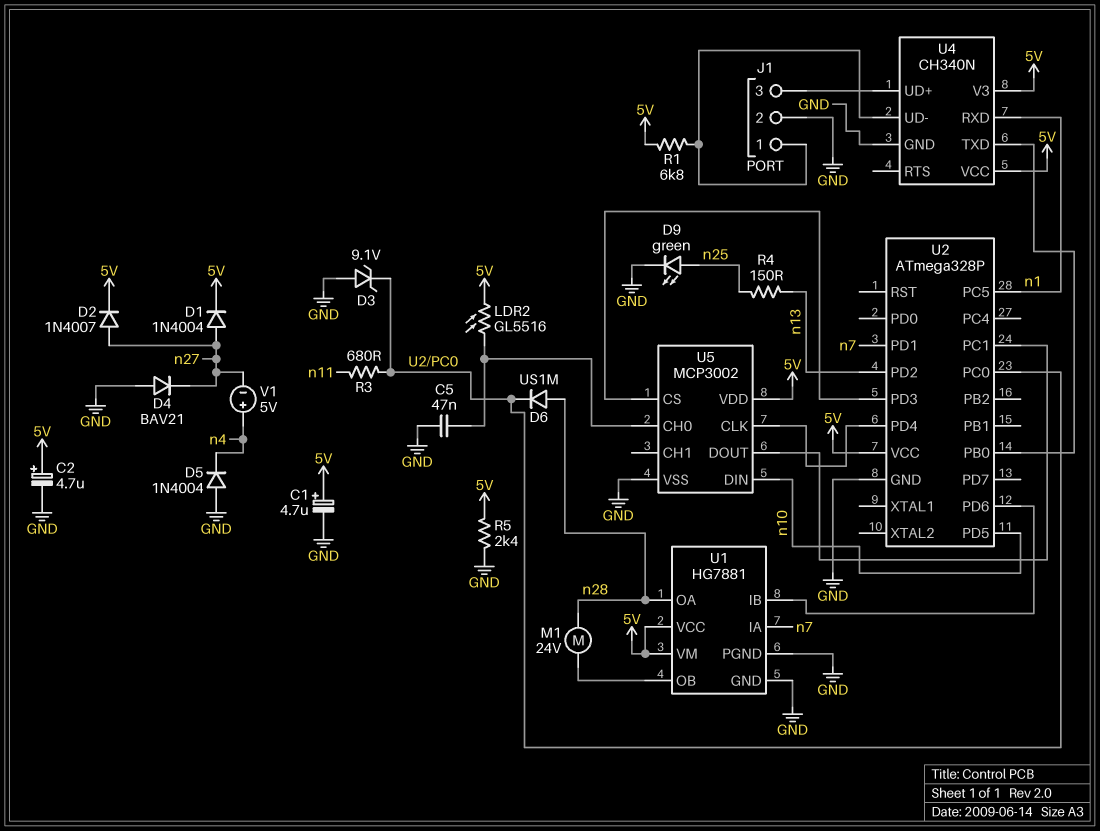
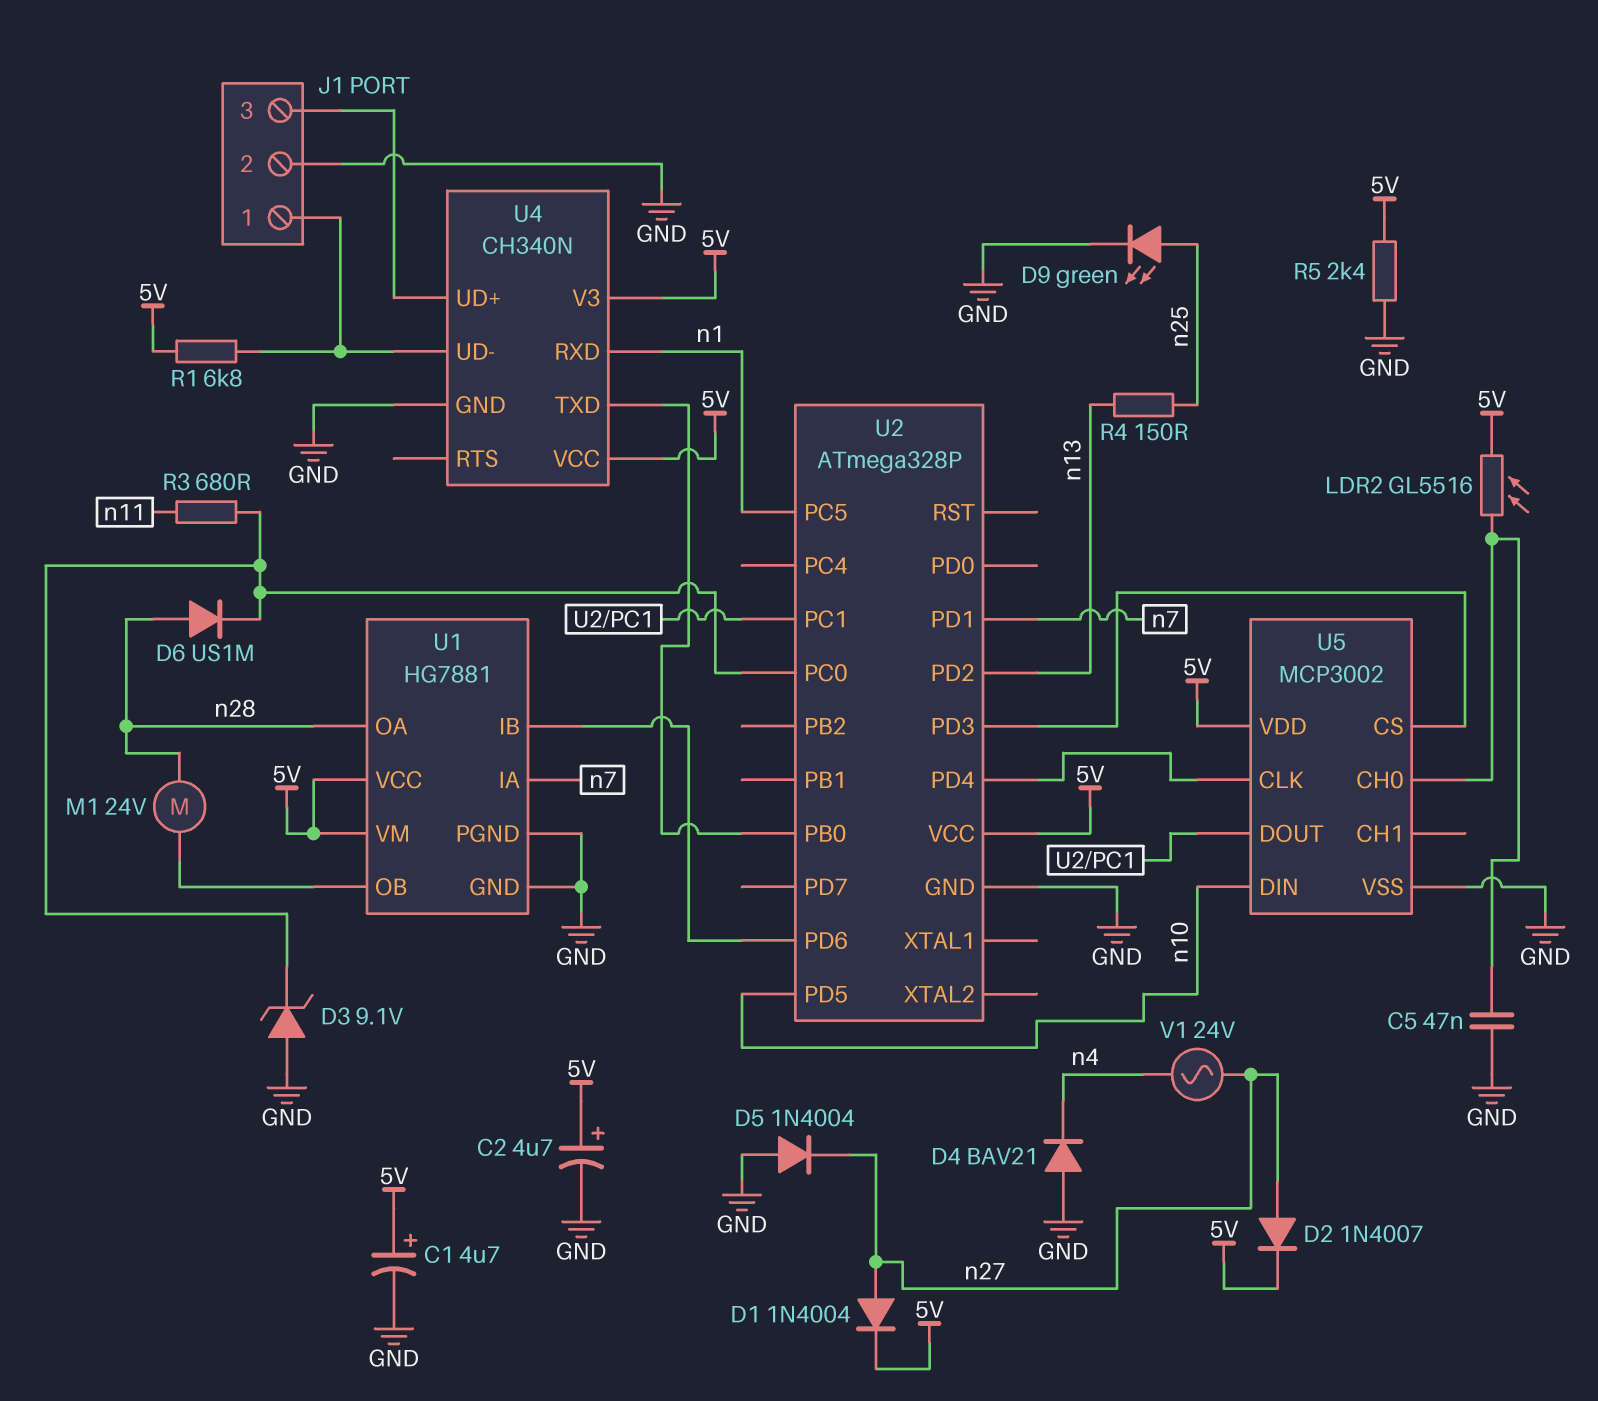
D4: diode BAV21 (A GND, K n27) -> diode BAV21 (A GND, K n4)
D5: diode 1N4004 (A GND, K n4) -> diode 1N4004 (A GND, K n27)
V1: 5V (plus n4, minus n27) -> AC 24V (n4, n27)

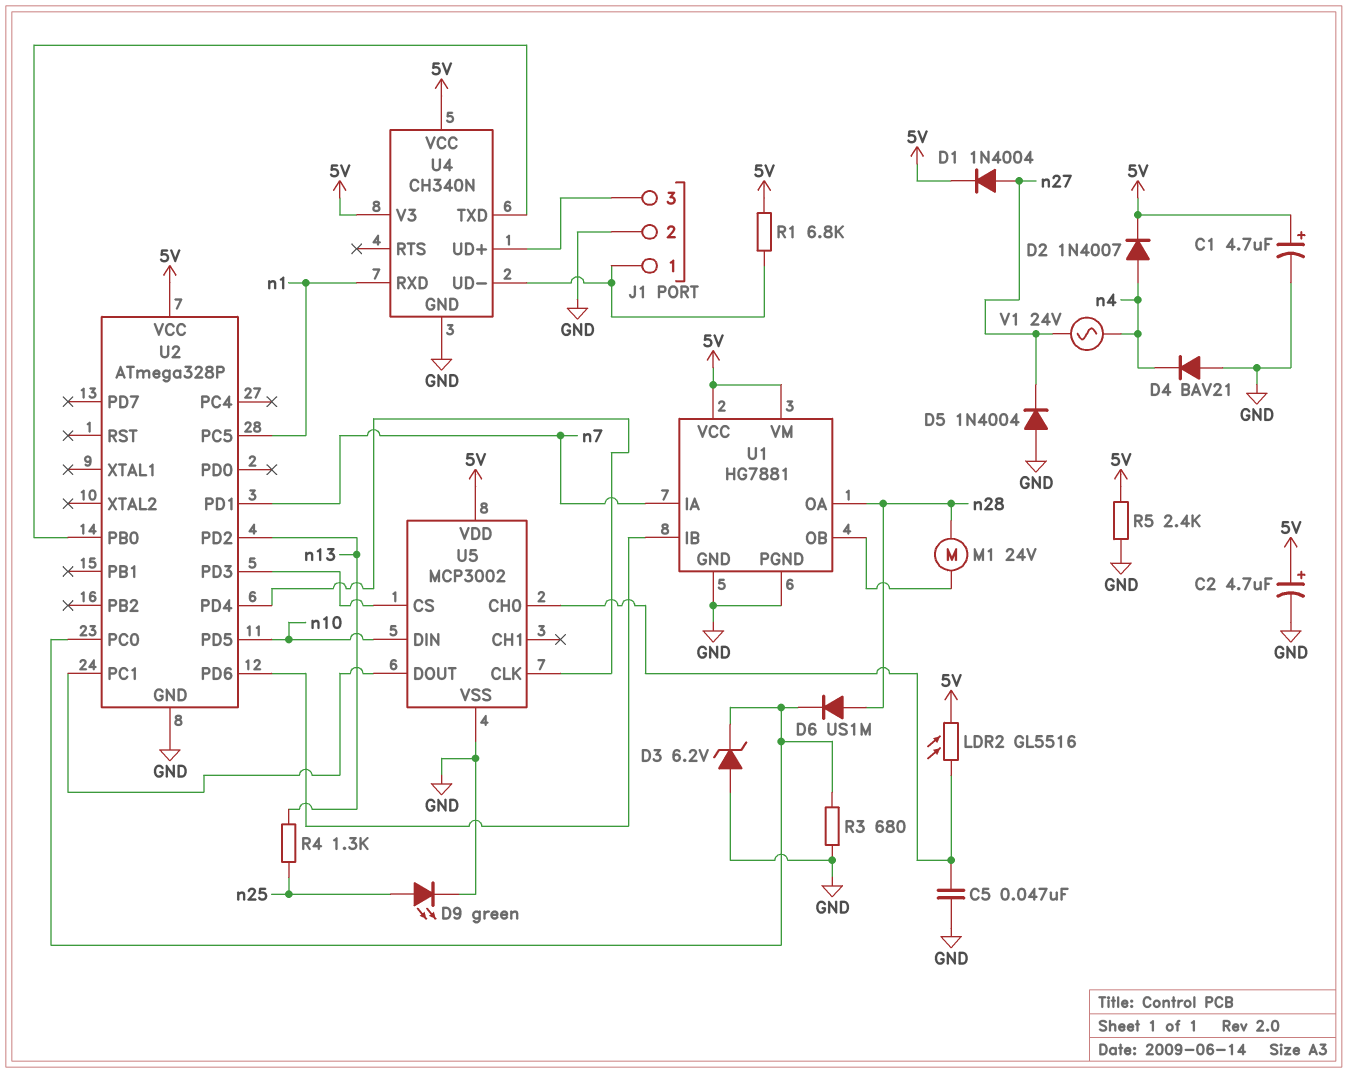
D2: diode 1N4007 (A n27, K 5V) -> diode 1N4007 (A n4, K 5V)
D3: zener 9.1V (A GND, K U2/PC0) -> zener 6.2V (A GND, K U2/PC0)
R3: 680 (U2/PC0, n11) -> 680 (GND, U2/PC0)
R4: 150 (n13, n25) -> 1.3k (n13, n25)

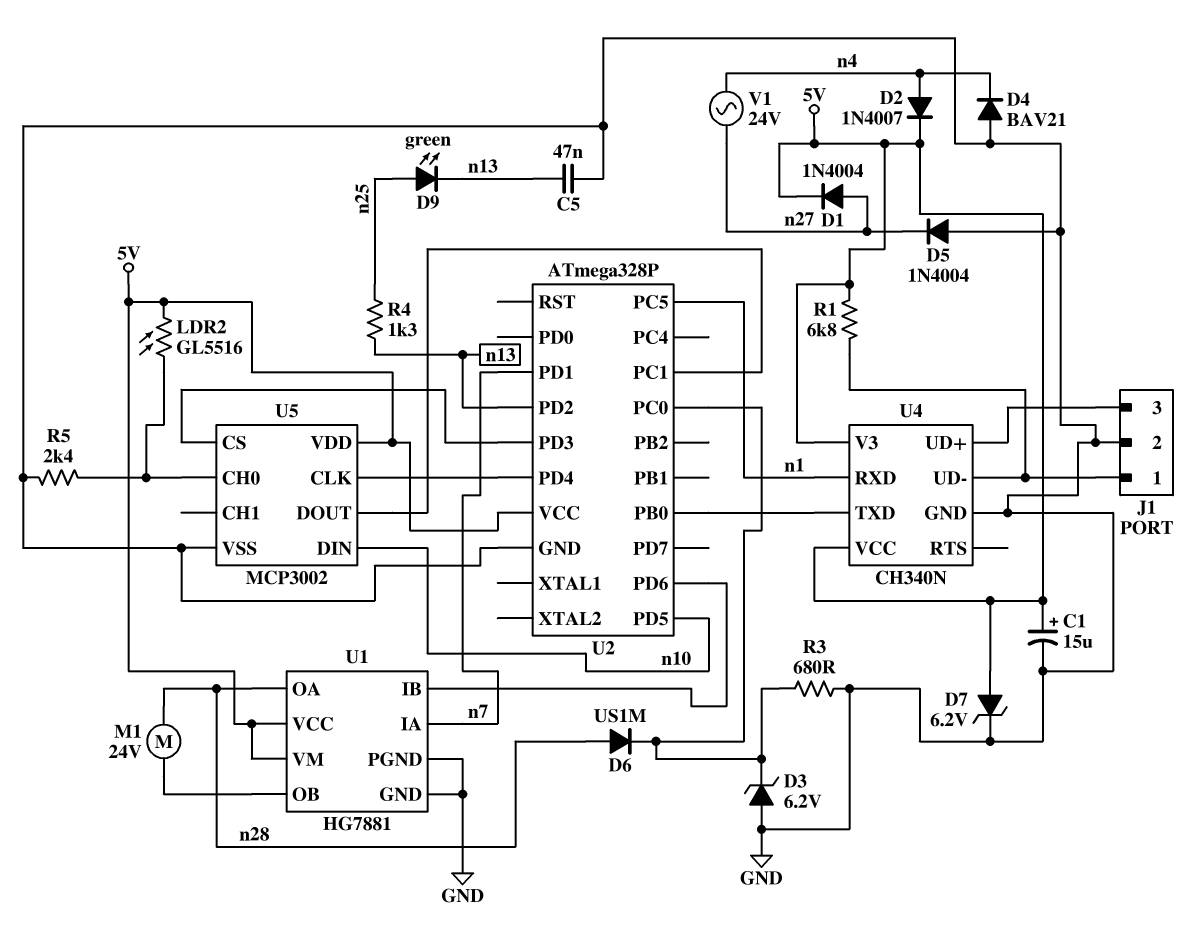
C1: 4.7uF (plus 5V, minus GND) -> 15uF (plus 5V, minus GND)
C2: 4.7uF (plus 5V, minus GND) -> none
C5: 47nF (GND, U5/CH0) -> 47nF (GND, n13)
D7: none -> zener 6.2V (A 5V, K GND)
D9: LED green (A n25, K GND) -> LED green (A n25, K n13)
R5: 2.4k (5V, GND) -> 2.4k (GND, U5/CH0)

